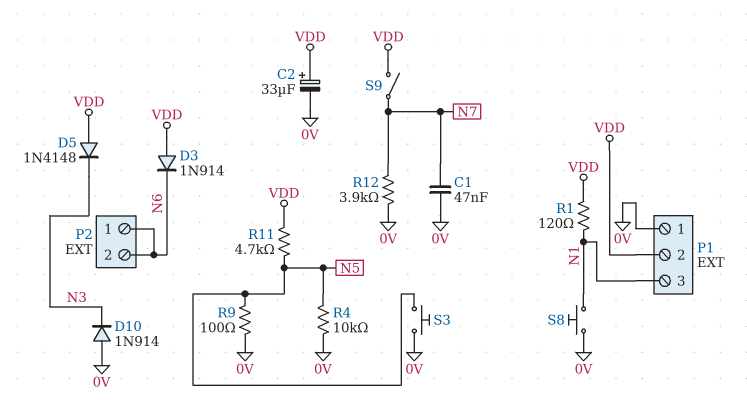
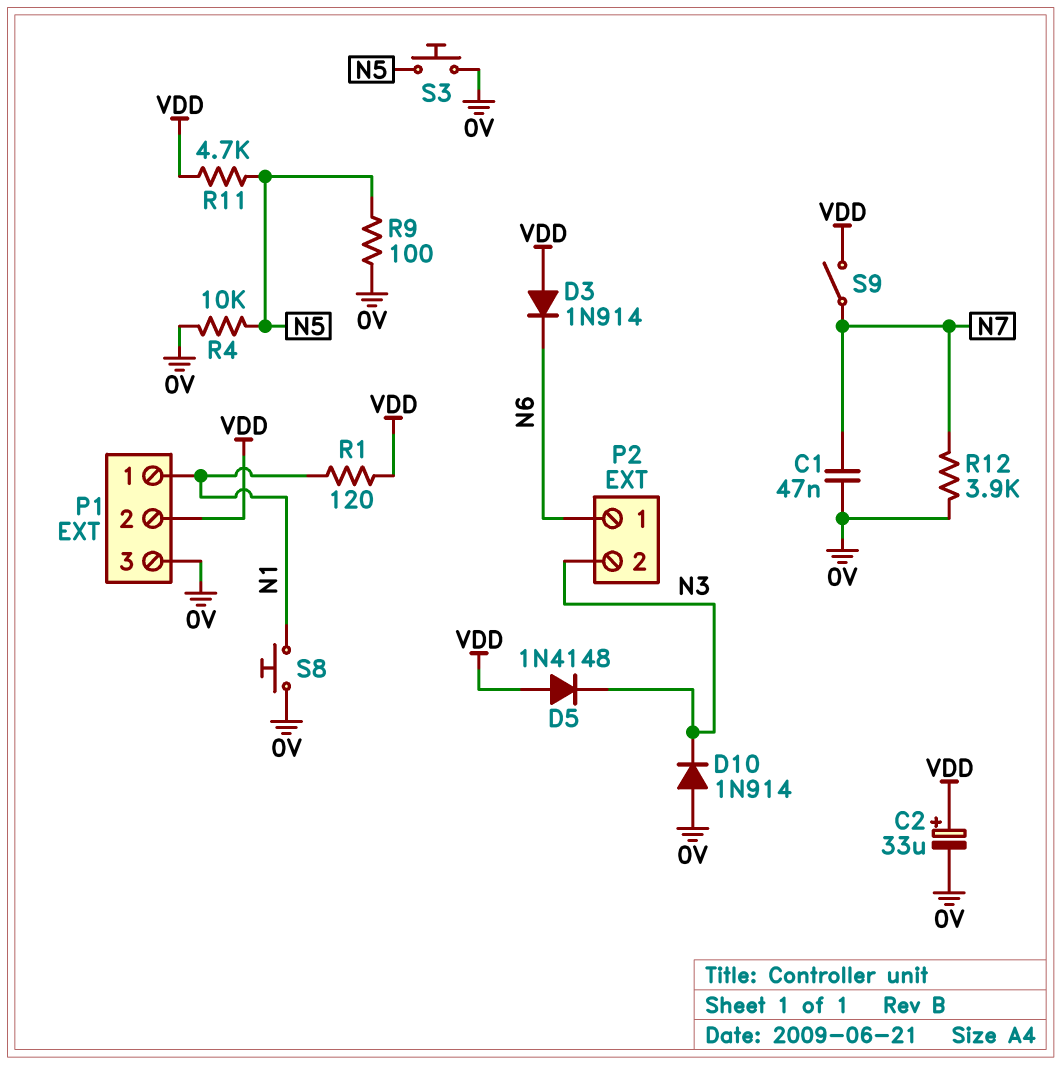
P1 pin 1: 0V -> N1
P1 pin 3: N1 -> 0V
P2 pin 2: N6 -> N3

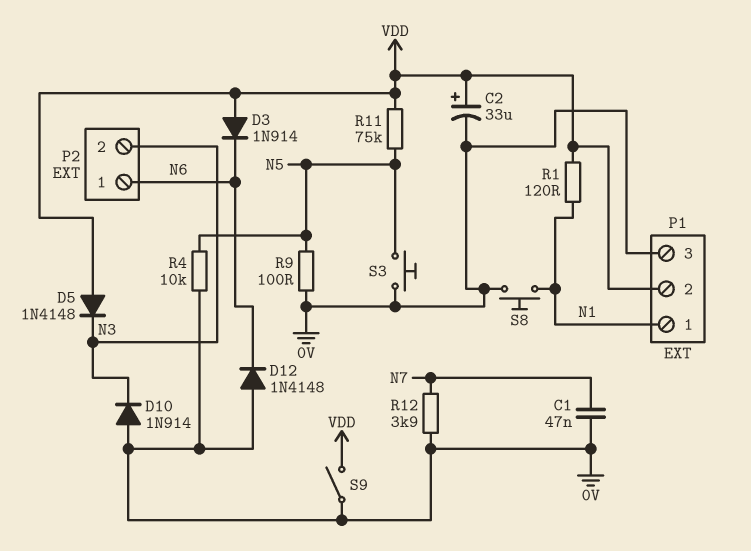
D12: none -> diode 1N4148 (A 0V, K N6)
R11: 4.7k (N5, VDD) -> 75k (N5, VDD)
S9: switch (N7, VDD) -> switch (0V, VDD)

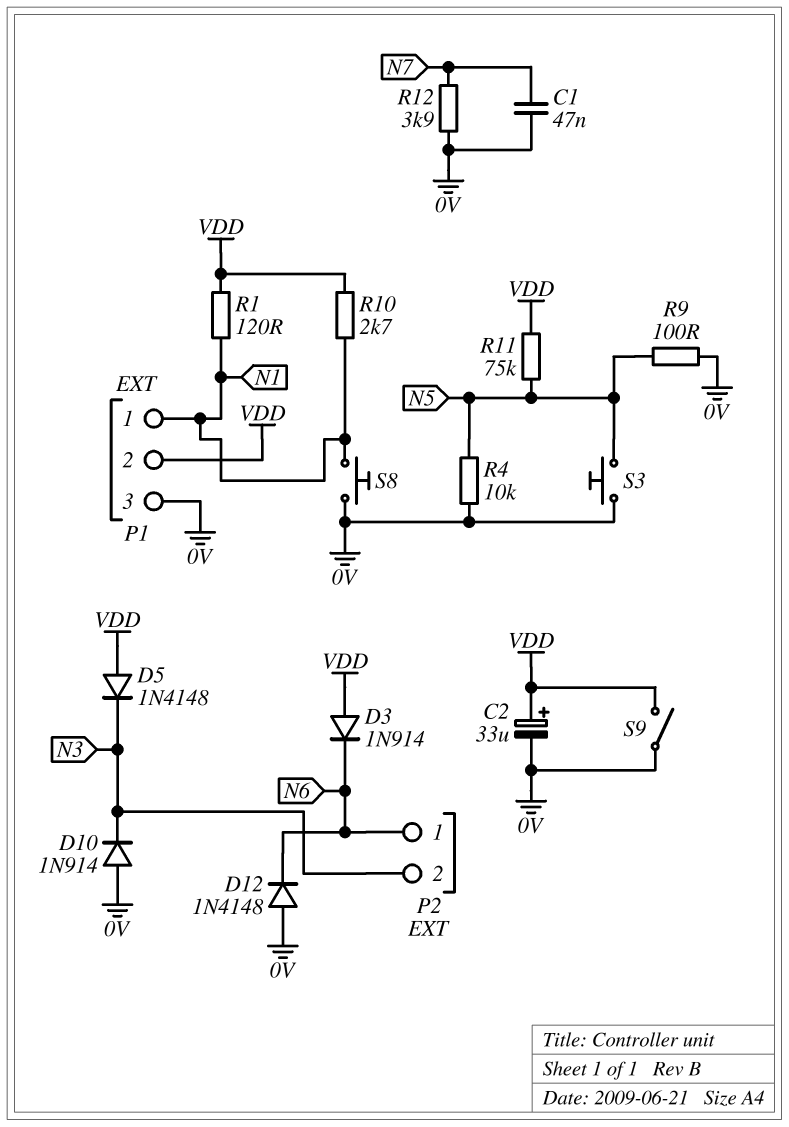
R10: none -> 2.7k (N1, VDD)

